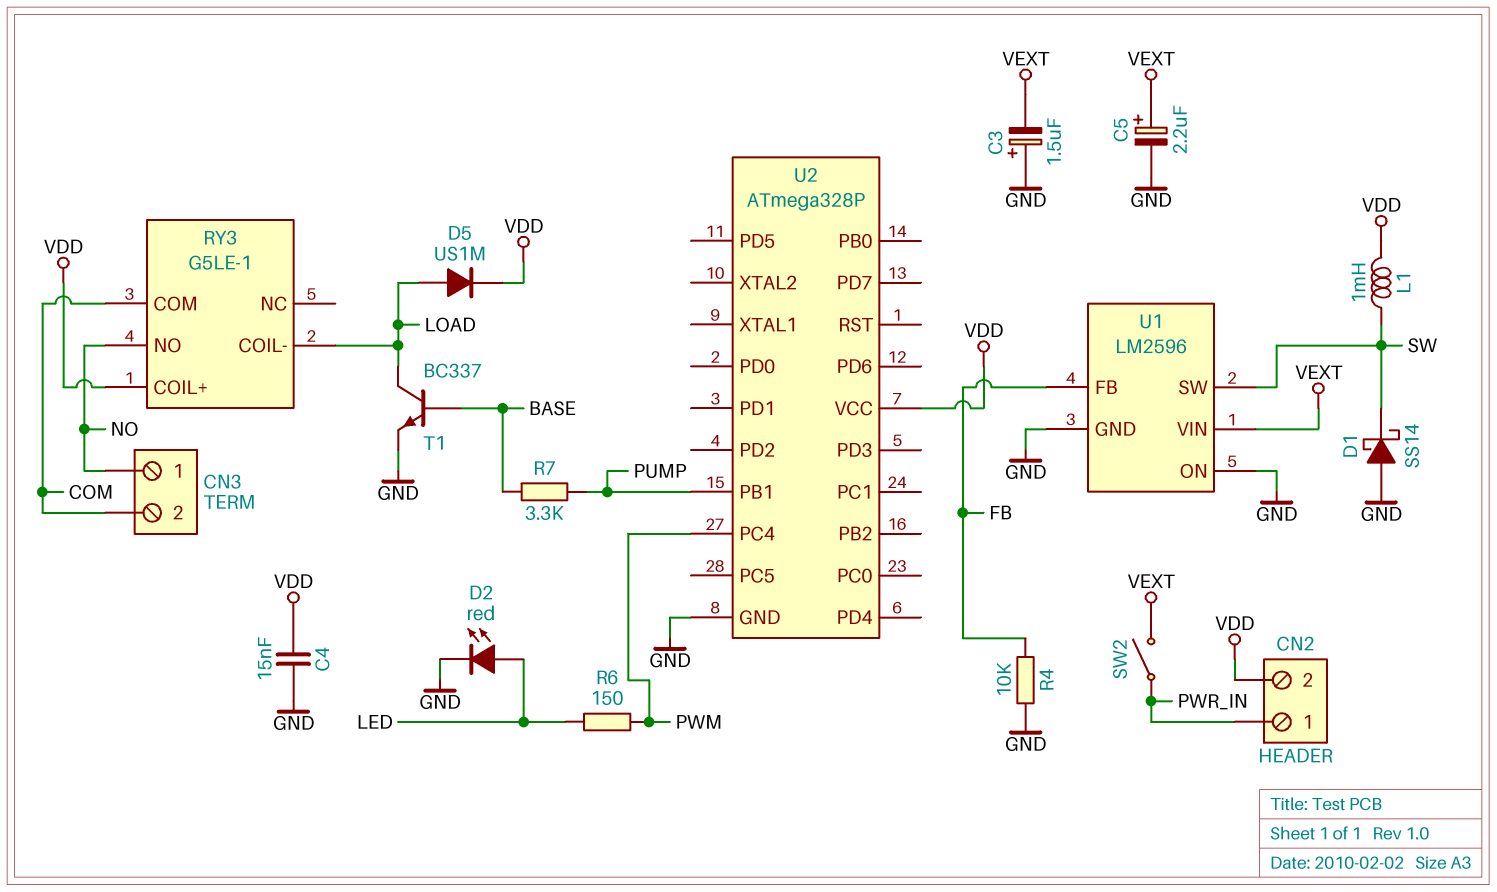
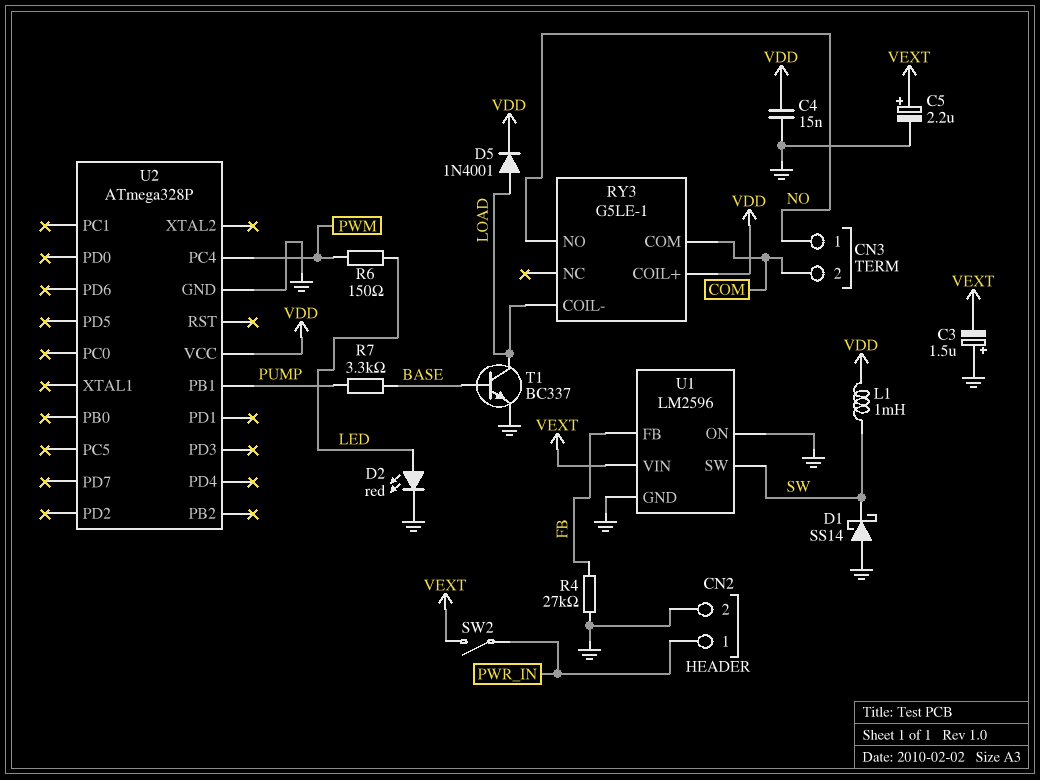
CN2 pin 2: VDD -> GND
D5: diode US1M (A LOAD, K VDD) -> diode 1N4001 (A LOAD, K VDD)
R4: 10k (FB, GND) -> 27k (FB, GND)

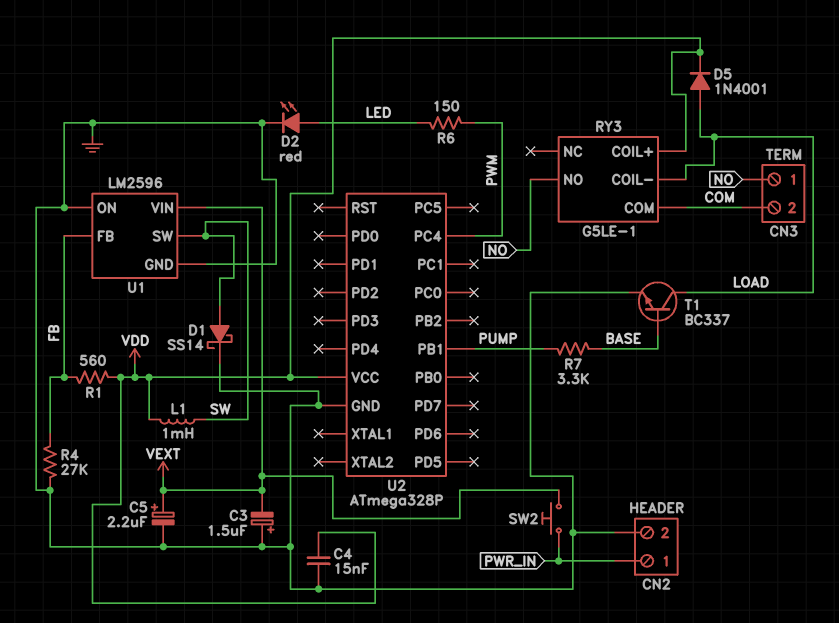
D1: schottky SS14 (A GND, K SW) -> schottky SS14 (A SW, K GND)
R1: none -> 560 (FB, VDD)
SW2: switch (PWR_IN, VEXT) -> button (PWR_IN, VEXT)

